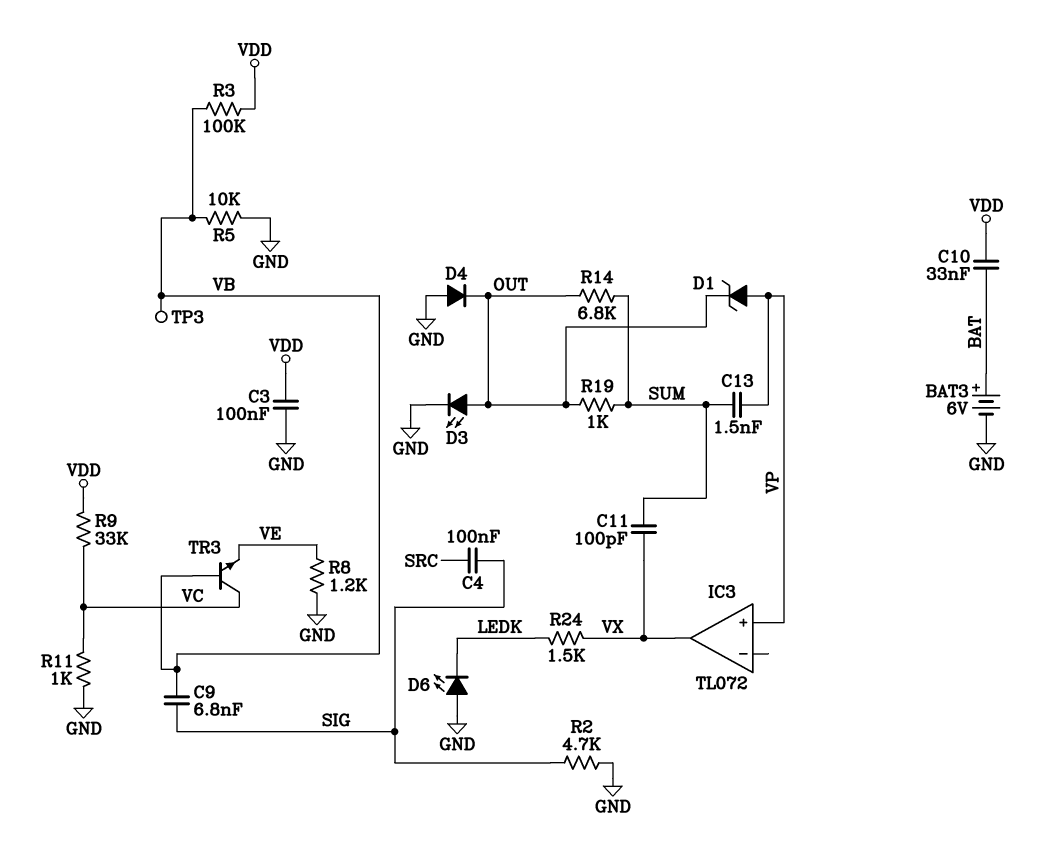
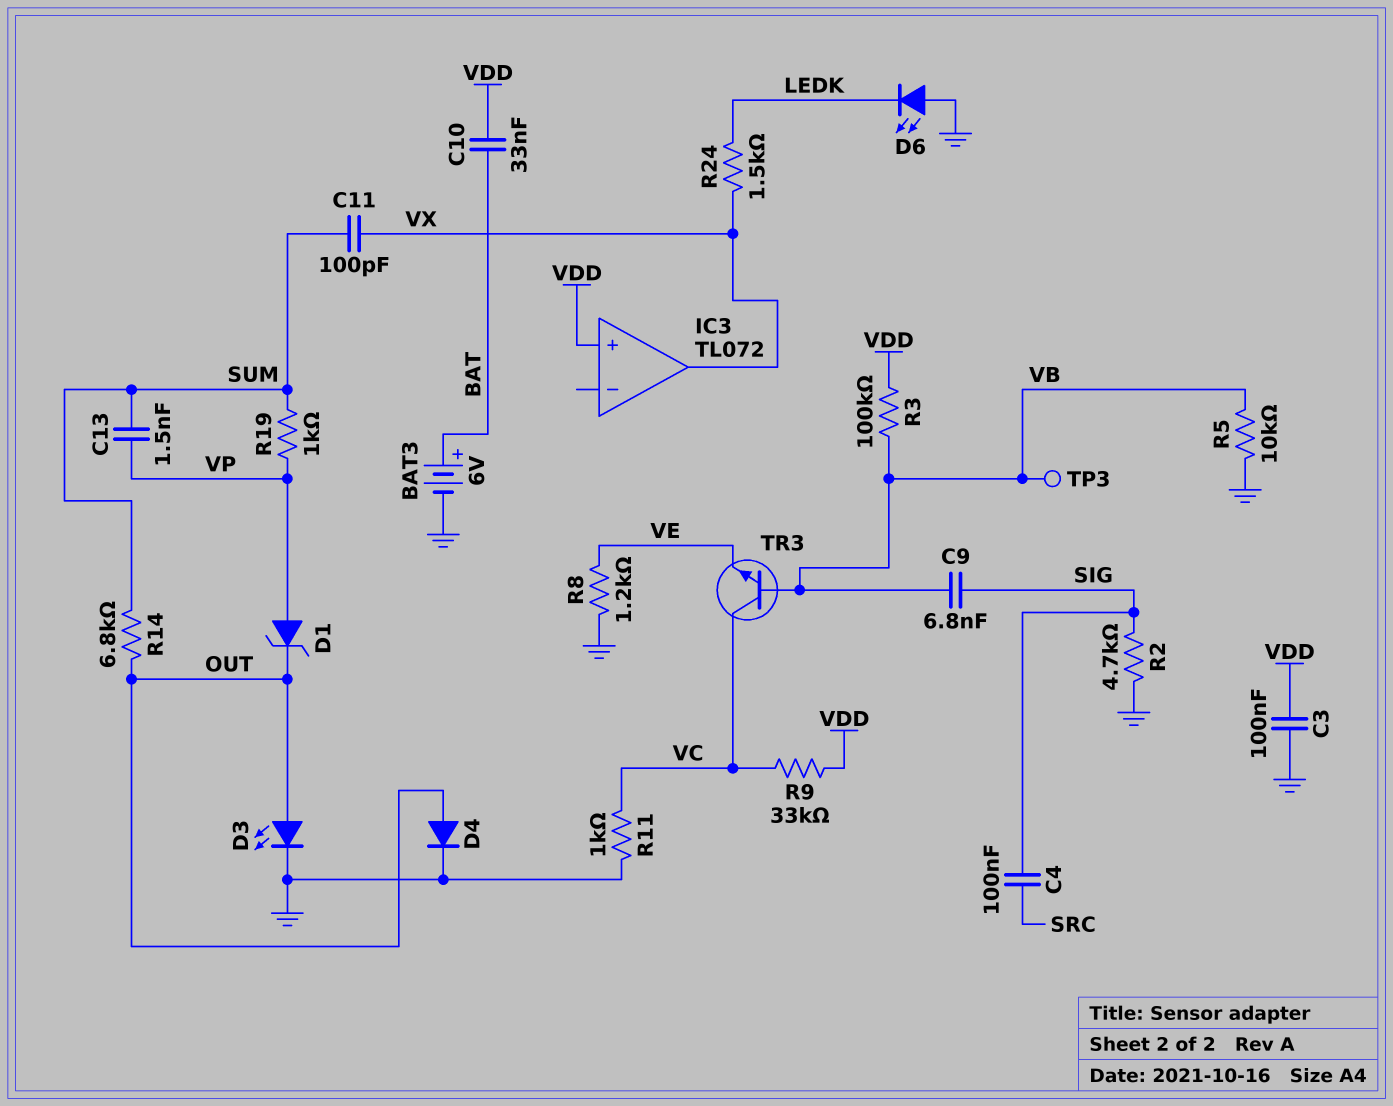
D4: diode (A GND, K OUT) -> diode (A OUT, K GND)
IC3 pin in+: VP -> VDD
R19: 1k (OUT, SUM) -> 1k (SUM, VP)

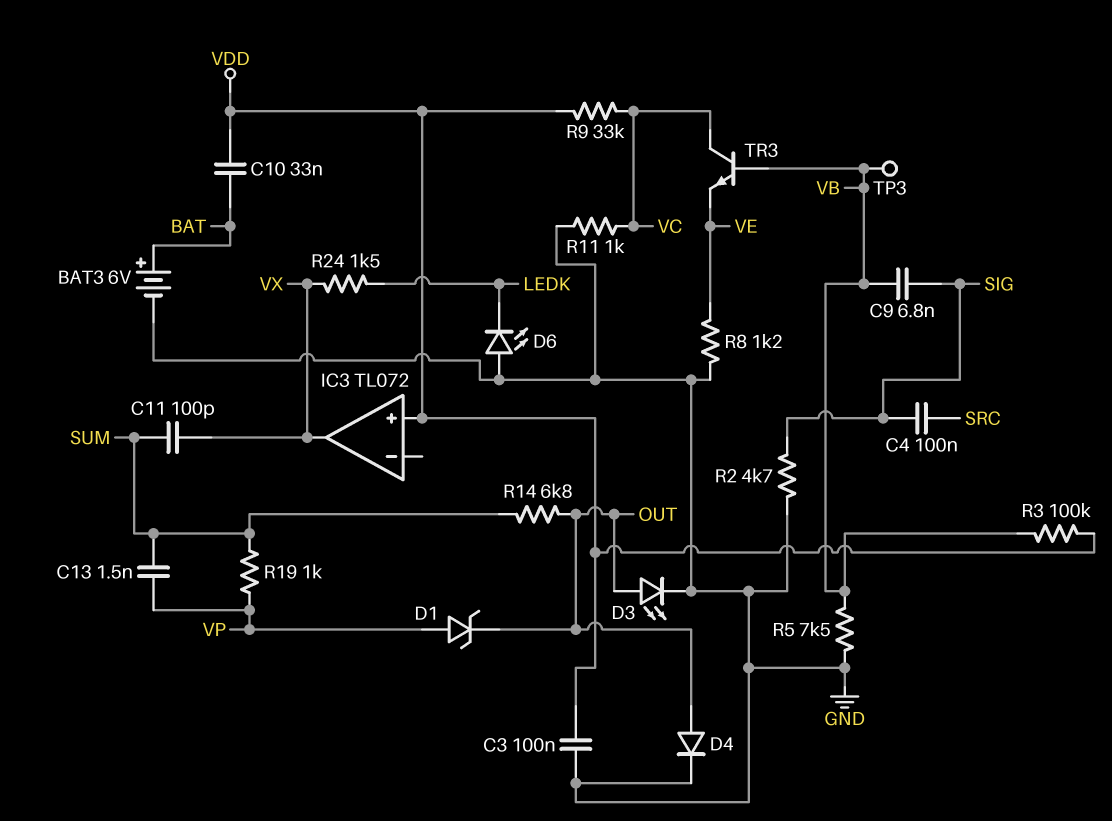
R5: 10k (GND, VB) -> 7.5k (GND, VB)

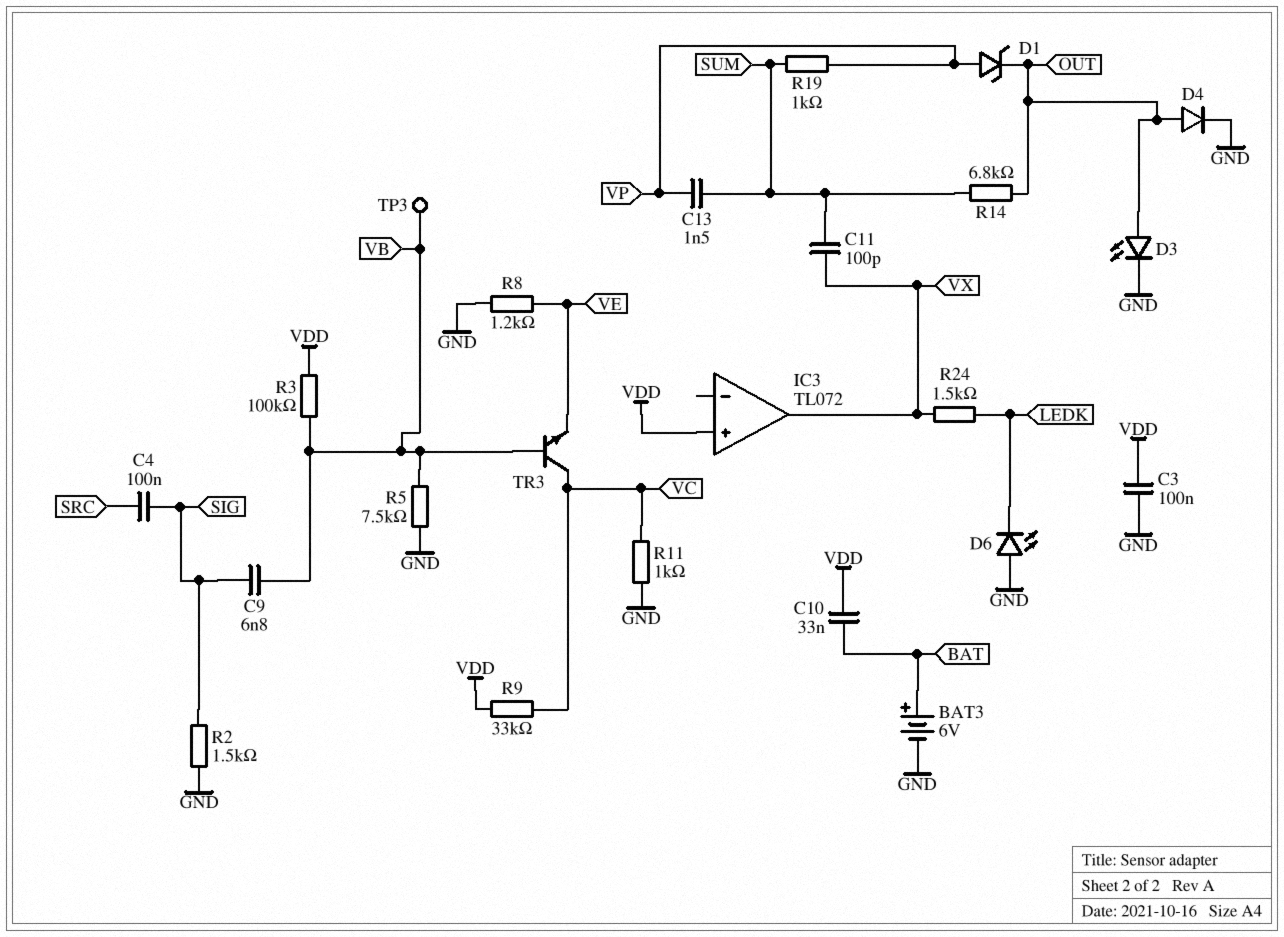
R2: 4.7k (GND, SIG) -> 1.5k (GND, SIG)

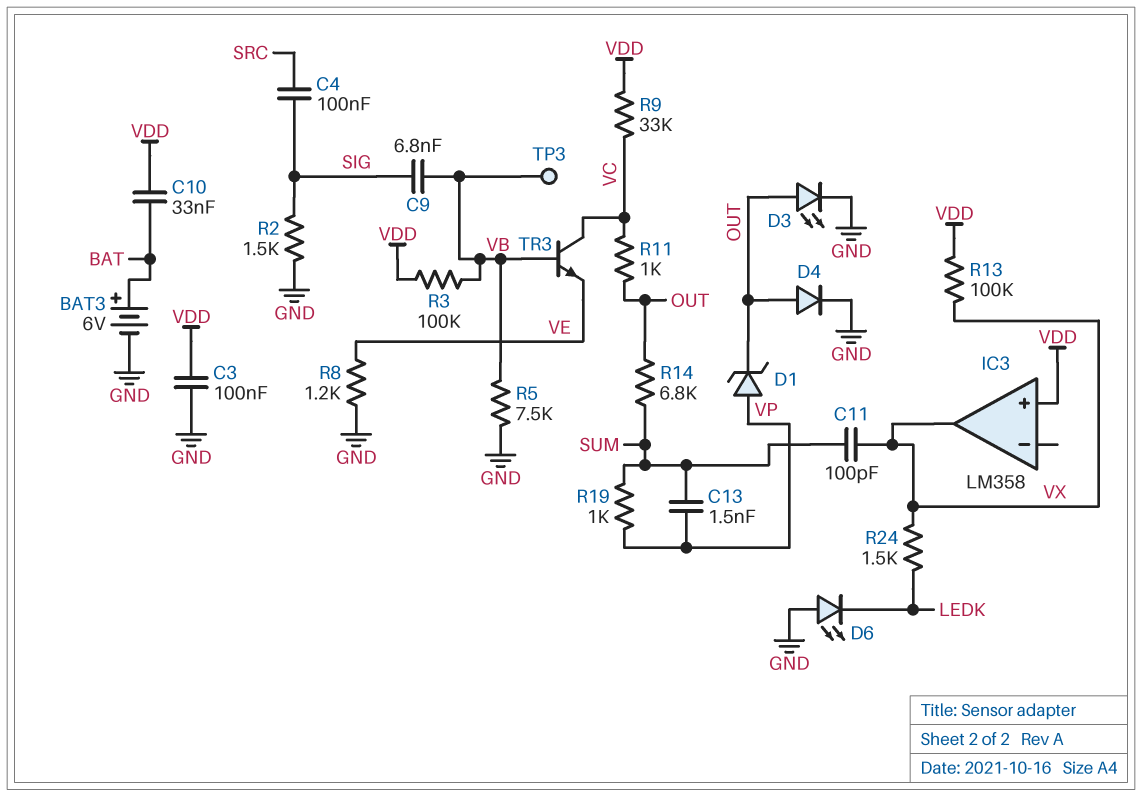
IC3: TL072 -> LM358
R11: 1k (GND, VC) -> 1k (OUT, VC)
R13: none -> 100k (VDD, VX)

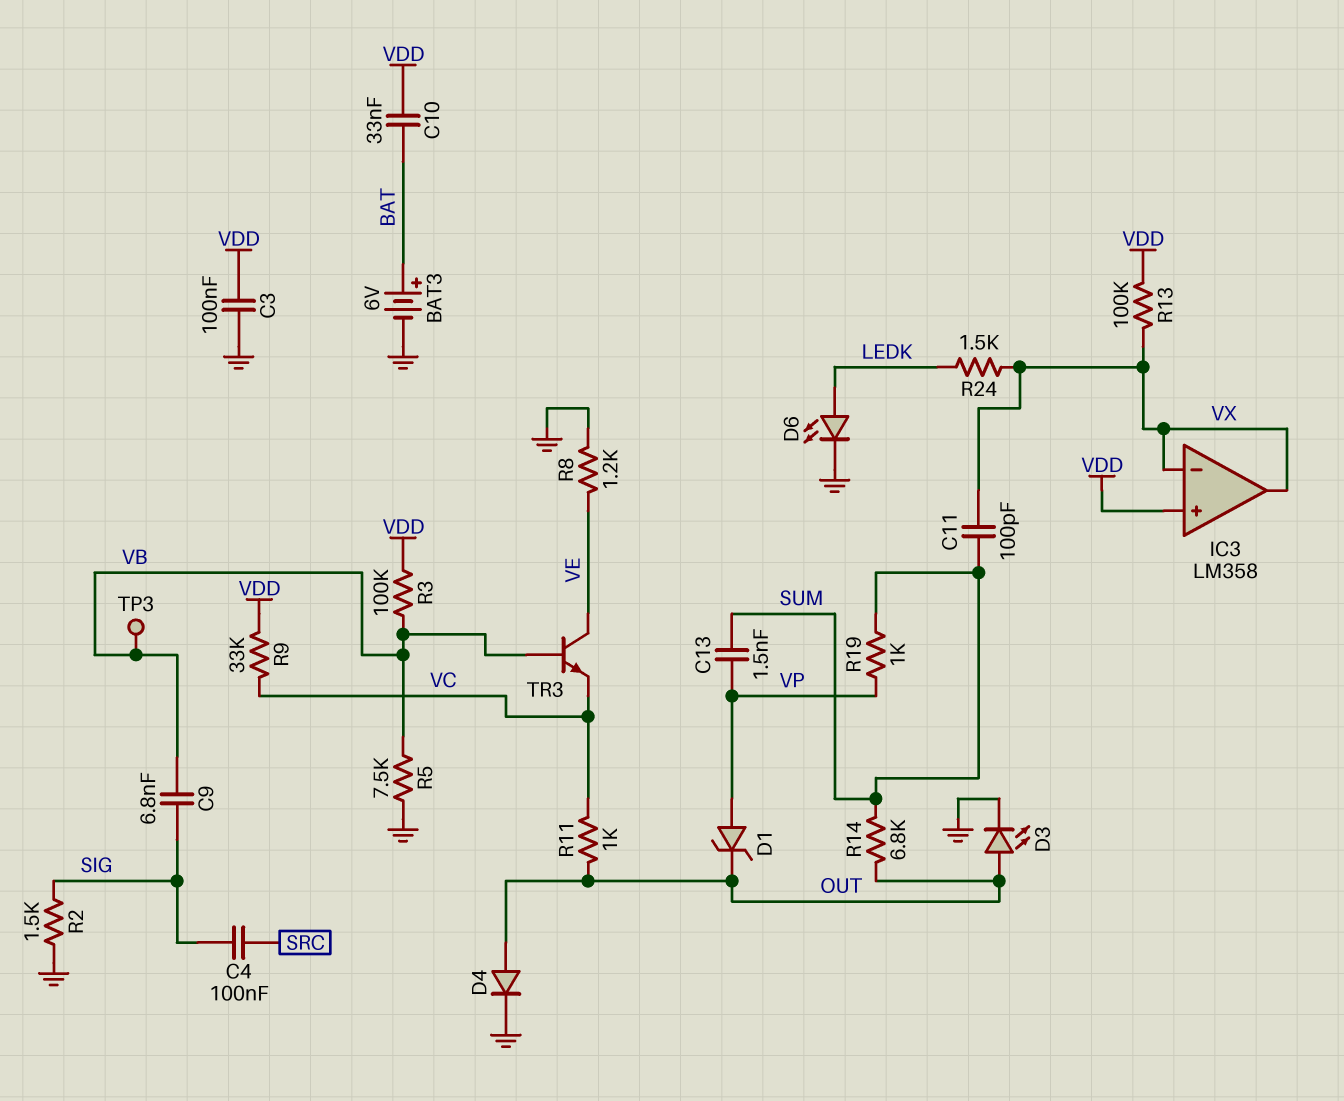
D6: LED (A GND, K LEDK) -> LED (A LEDK, K GND)
IC3 pin in-: none -> VX
TR3: NPN (B VB, C VC, E VE) -> NPN (B VB, C VE, E VC)

